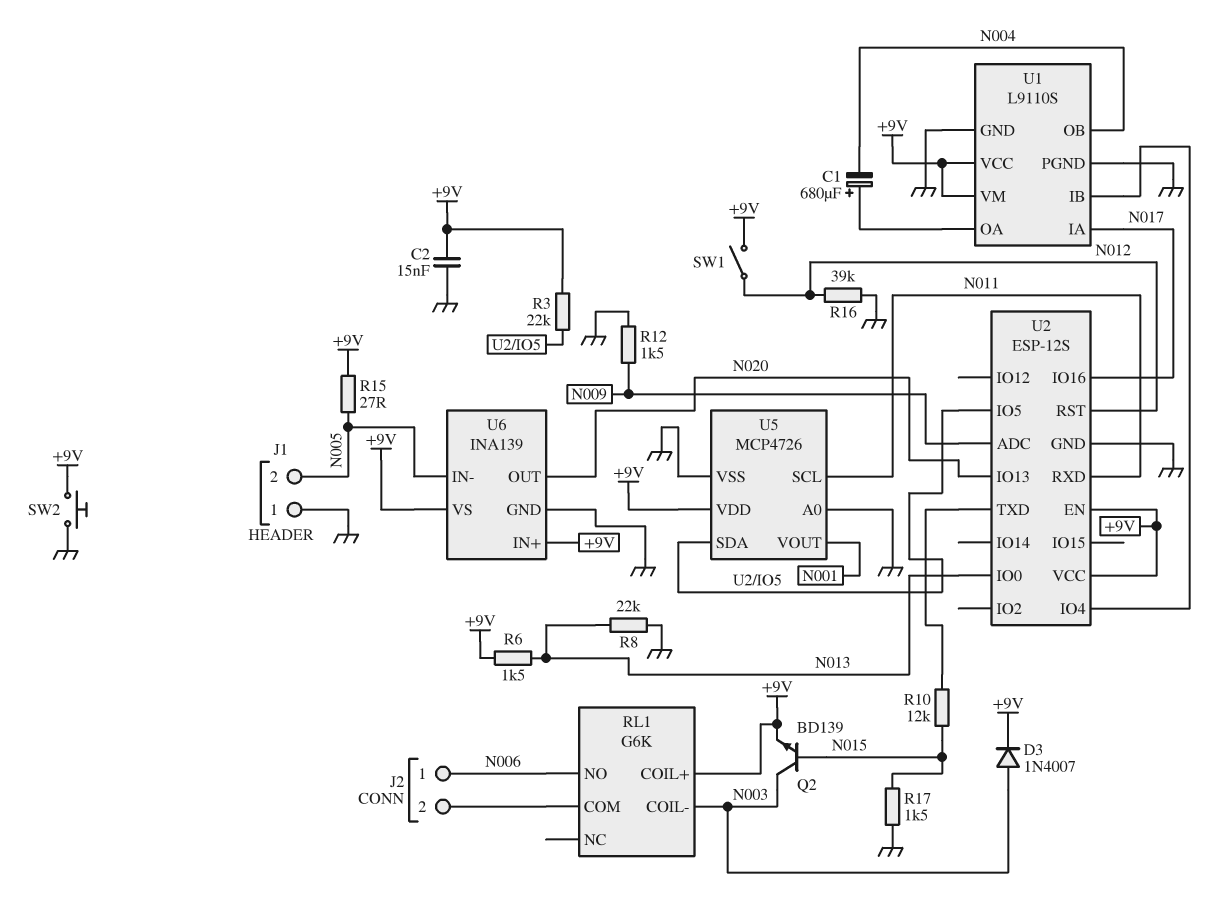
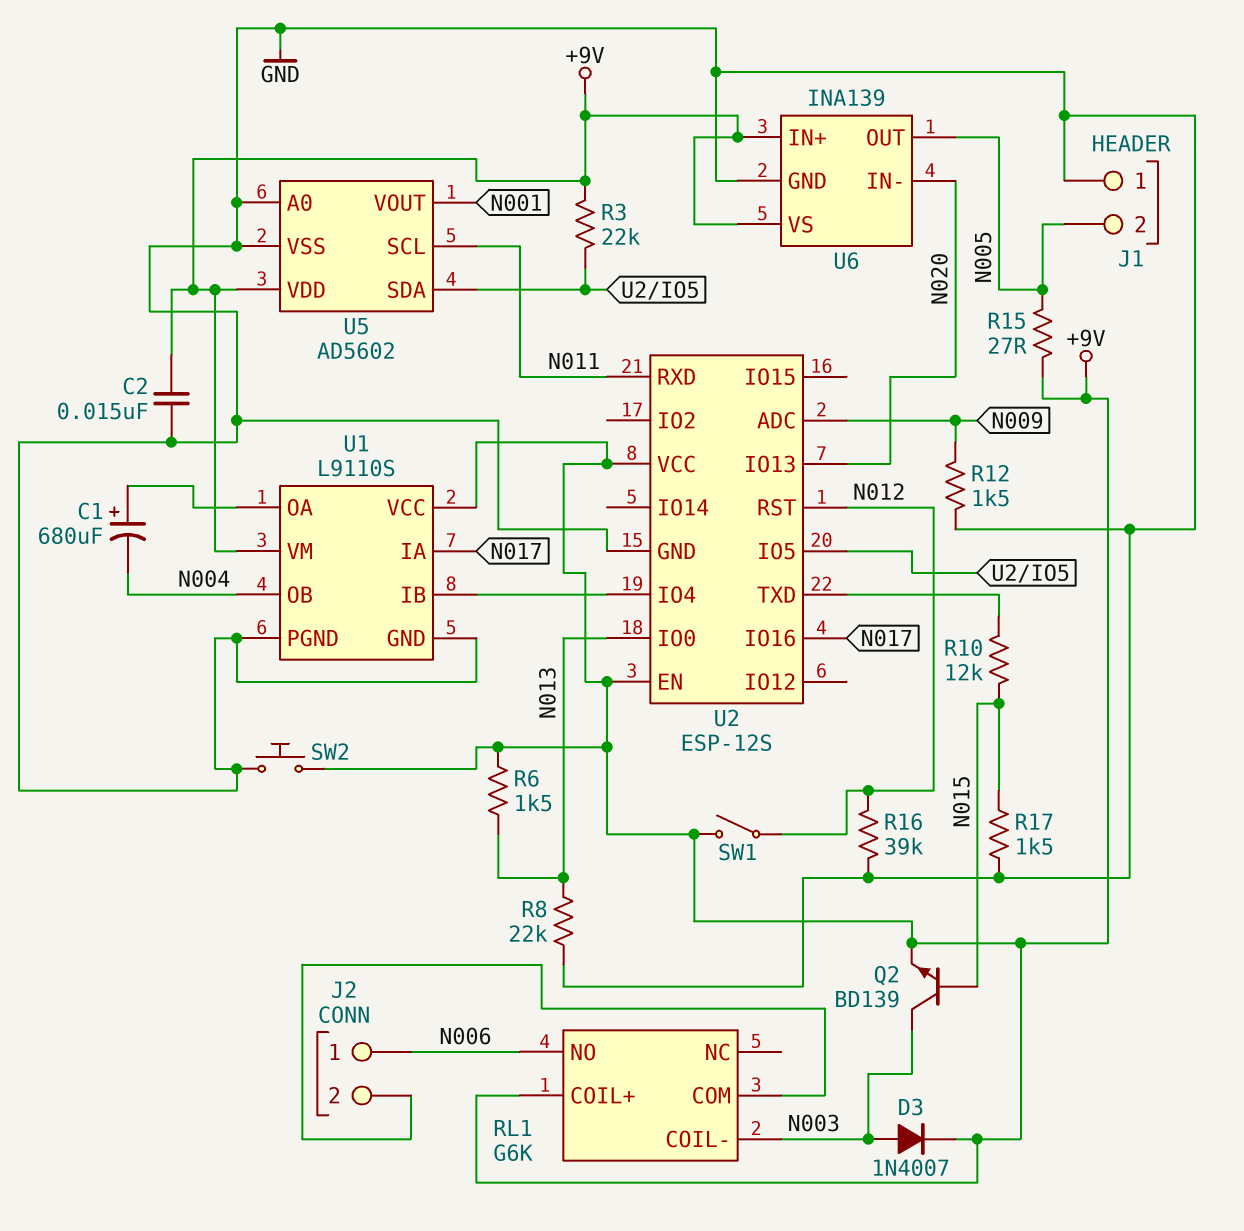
U5: MCP4726 -> AD5602
U6 pin IN-: N005 -> N020
U6 pin OUT: N020 -> N005

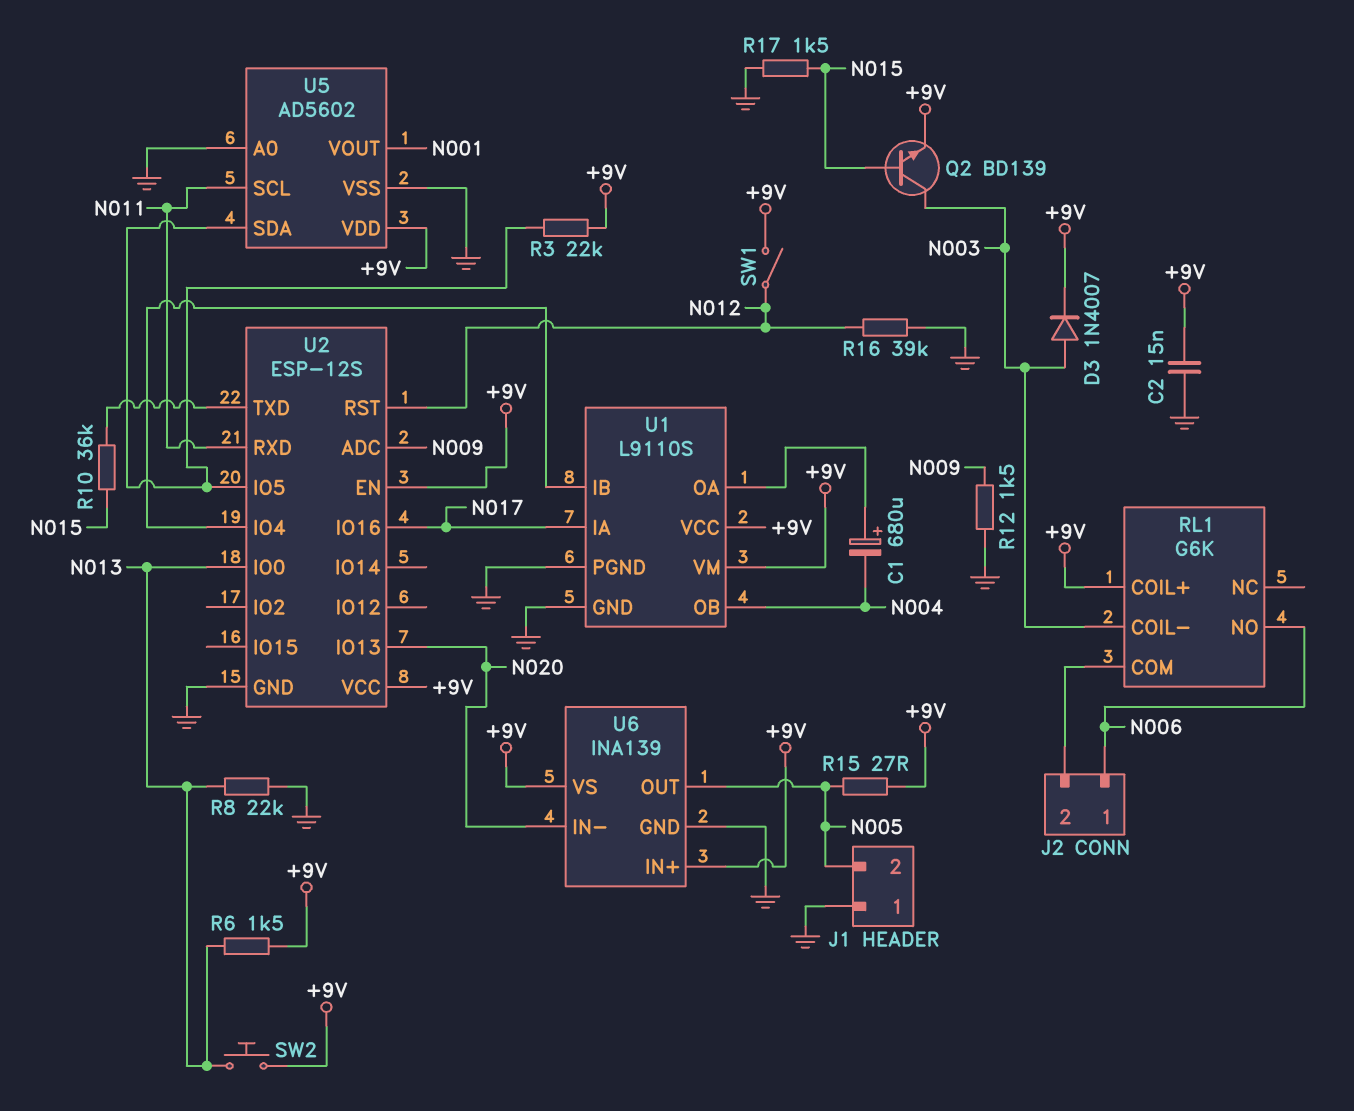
R10: 12k (N015, U2/TXD) -> 36k (N015, U2/TXD)
SW2: button (+9V, GND) -> button (+9V, N013)

